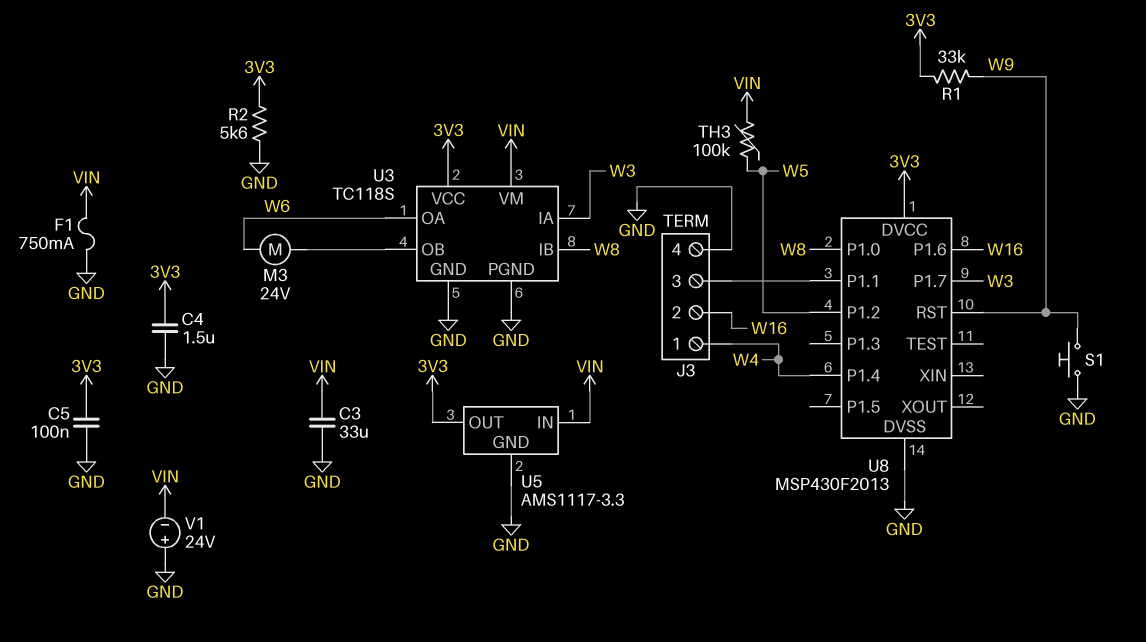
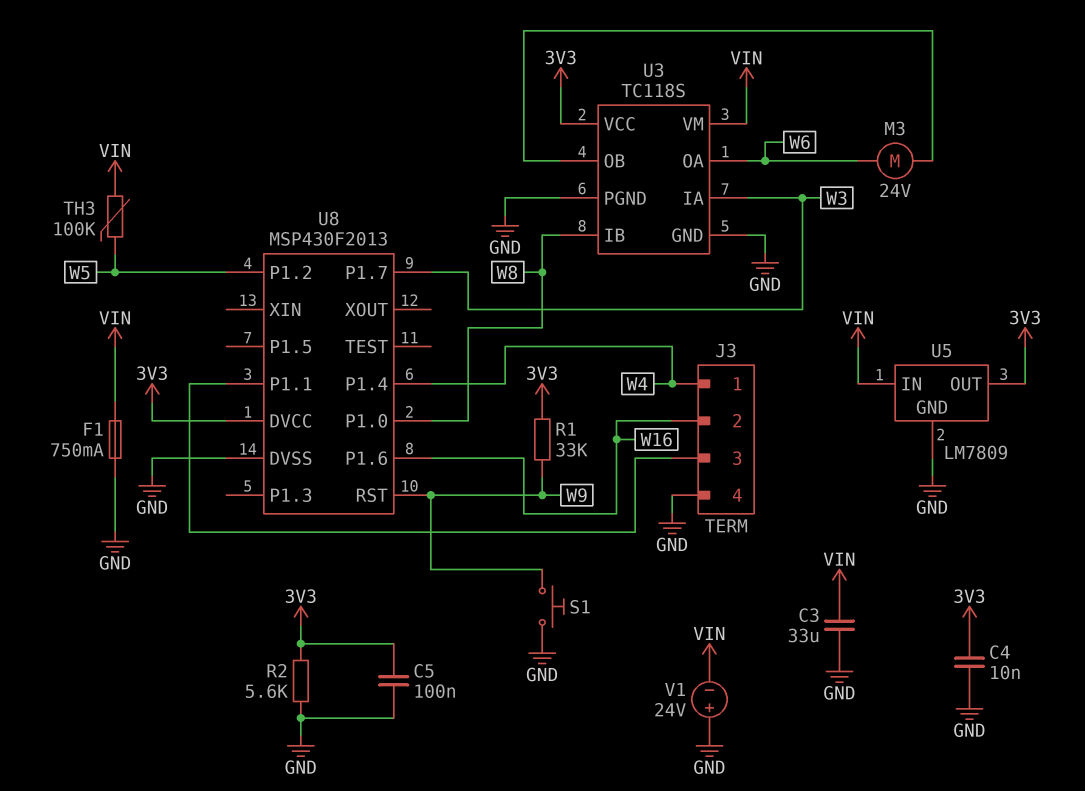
C4: 1.5uF (3V3, GND) -> 10nF (3V3, GND)
U5: AMS1117-3.3 -> LM7809

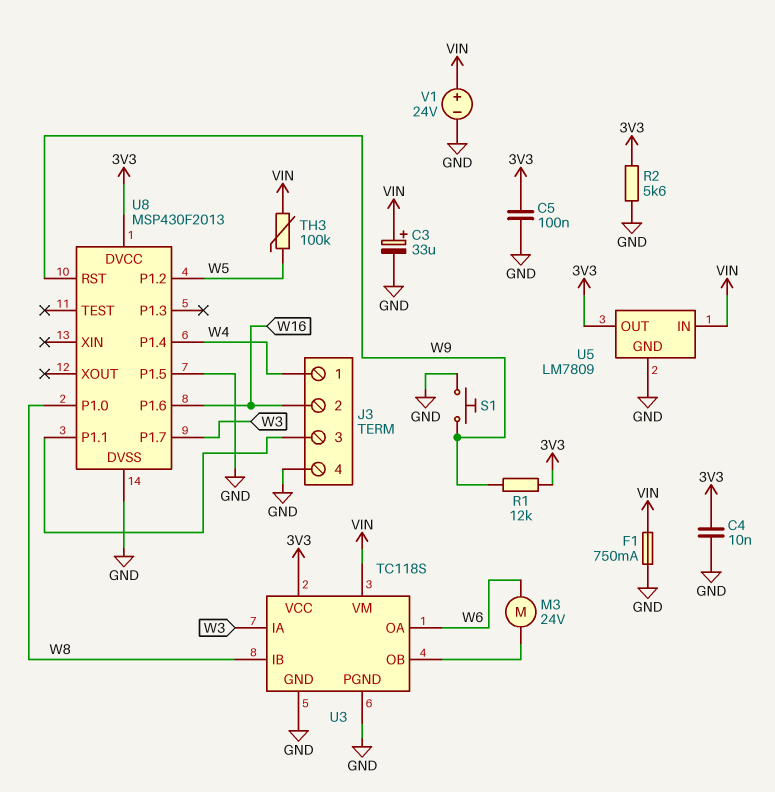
C3: 33uF (GND, VIN) -> 33uF (plus VIN, minus GND)
R1: 33k (3V3, W9) -> 12k (3V3, W9)
U8 pin P1.5: none -> GND
V1: 24V (plus GND, minus VIN) -> 24V (plus VIN, minus GND)

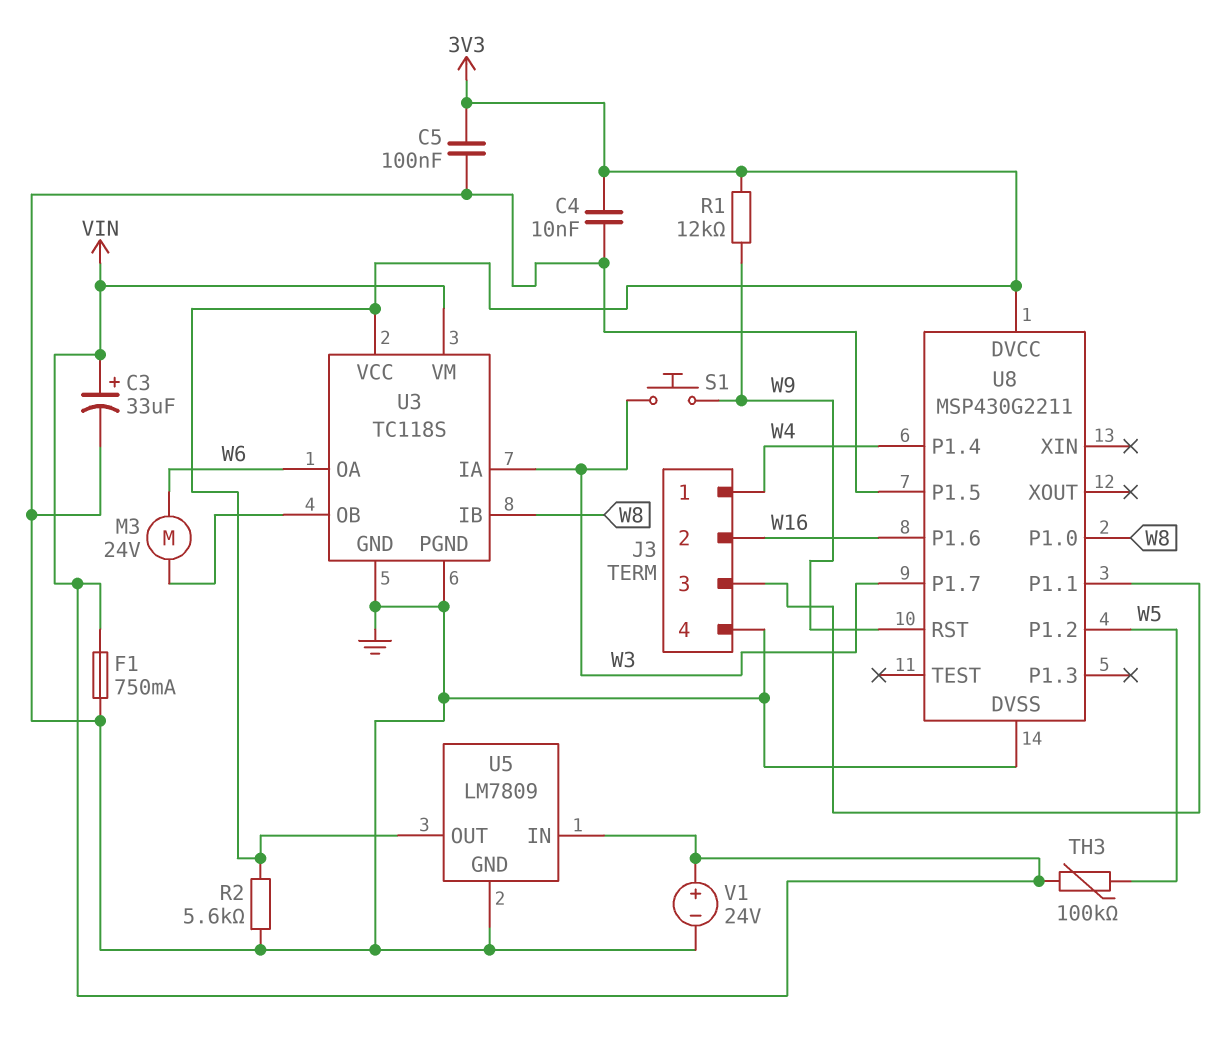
S1: button (GND, W9) -> button (W3, W9)
U8: MSP430F2013 -> MSP430G2211

